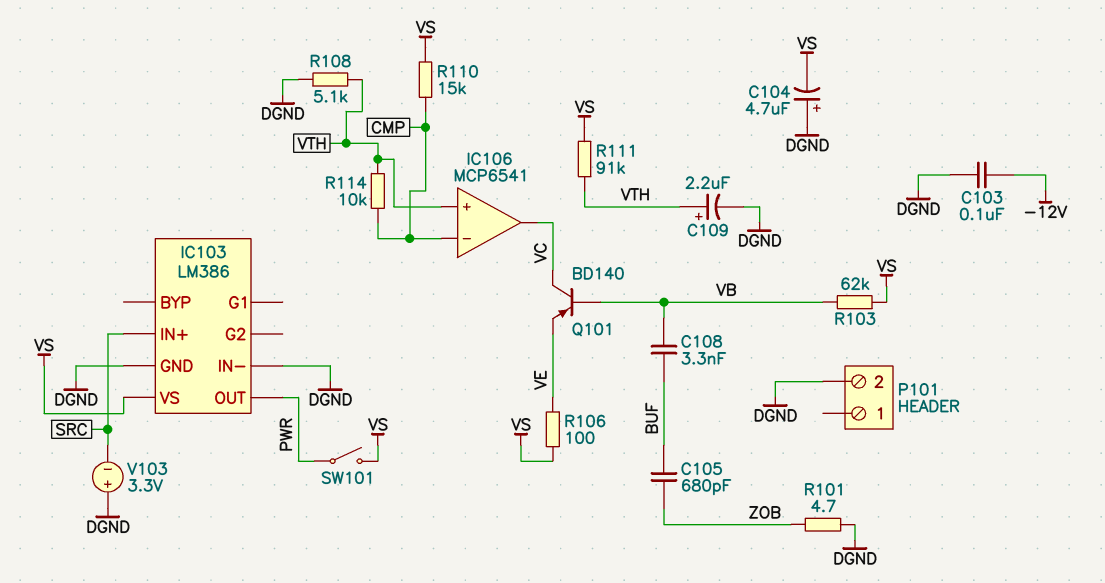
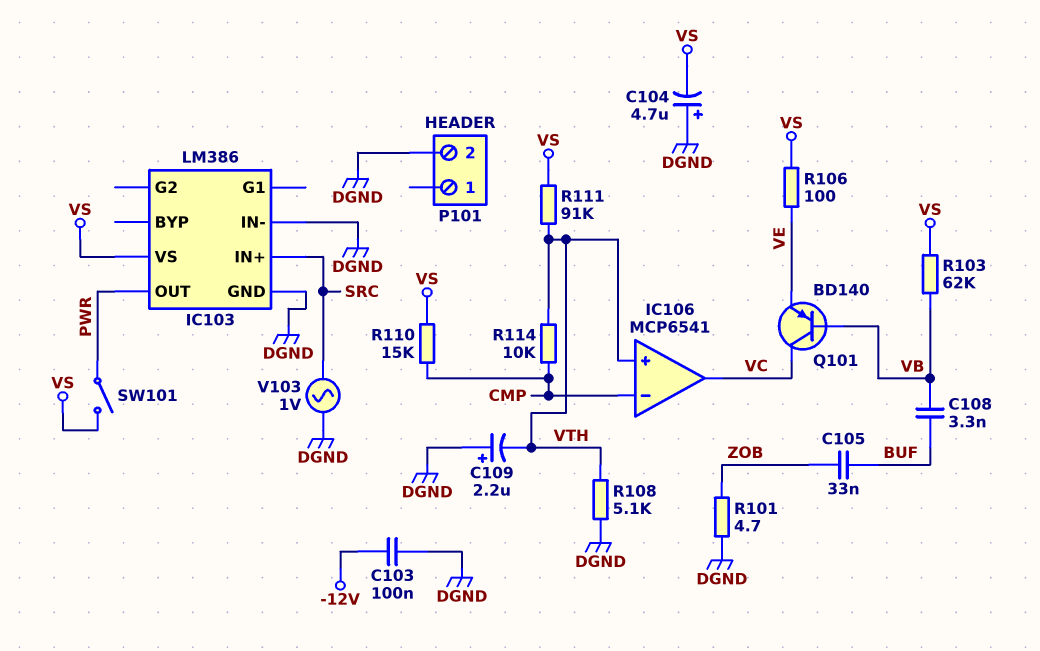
C105: 680pF (BUF, ZOB) -> 33nF (BUF, ZOB)
C109: 2.2uF (plus VTH, minus DGND) -> 2.2uF (plus DGND, minus VTH)
V103: 3.3V (plus DGND, minus SRC) -> AC 1V (DGND, SRC)

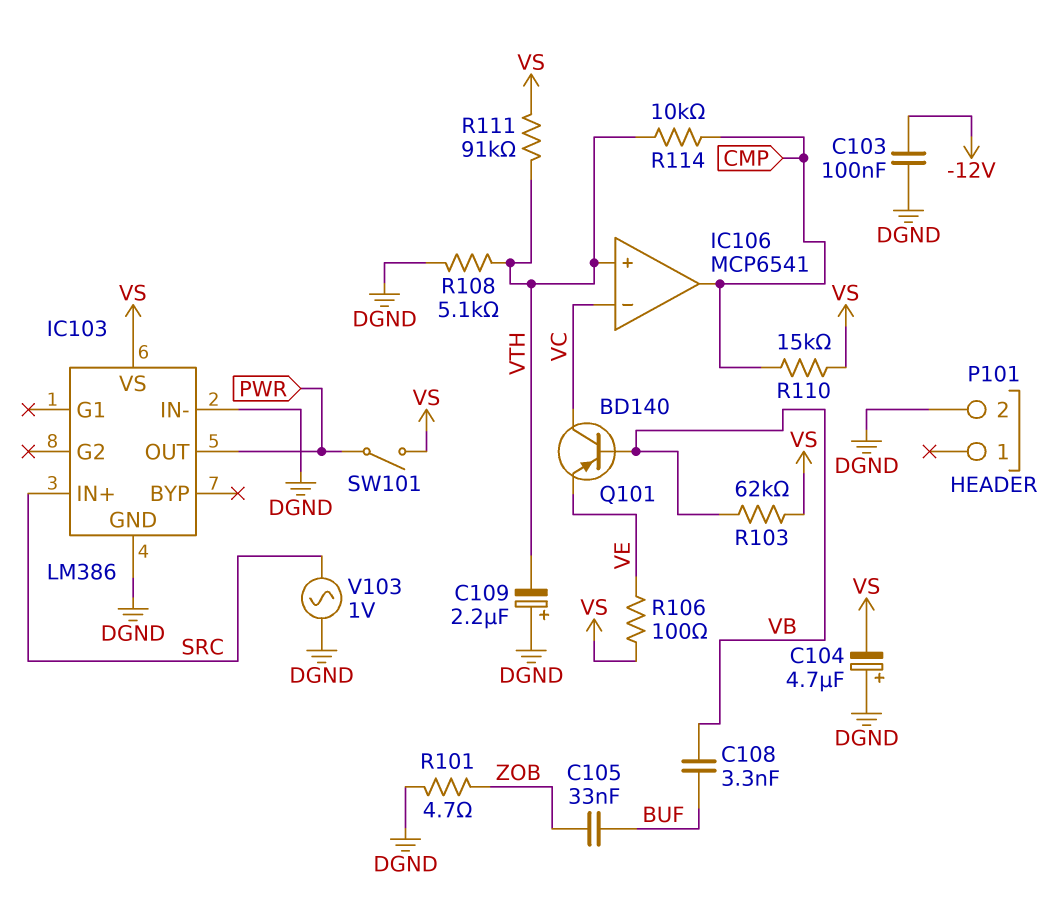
IC106 pin in-: CMP -> VC
IC106 pin out: VC -> CMP

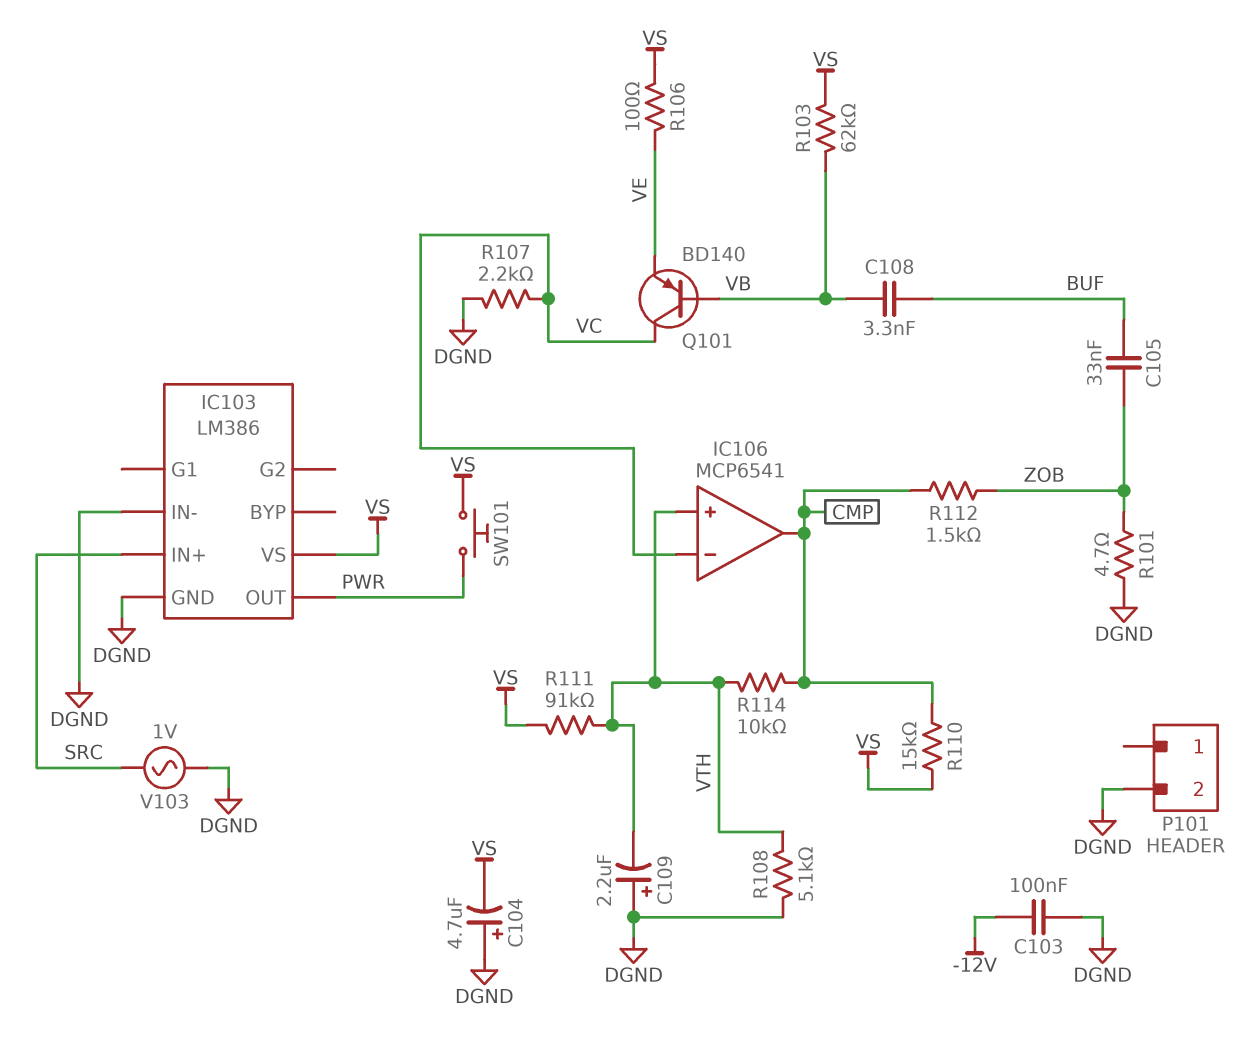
R107: none -> 2.2k (DGND, VC)
R112: none -> 1.5k (CMP, ZOB)
SW101: switch (PWR, VS) -> button (PWR, VS)

